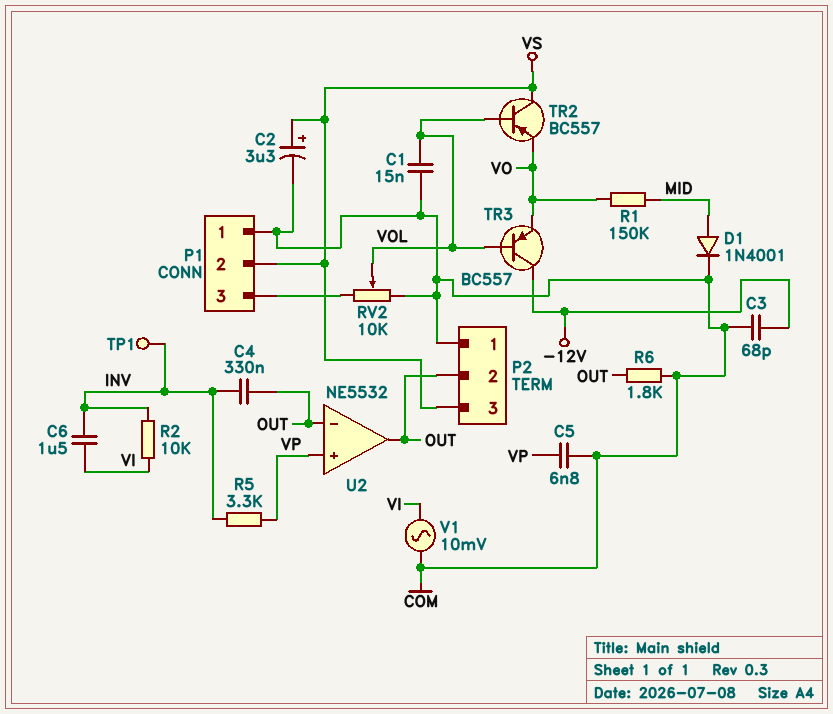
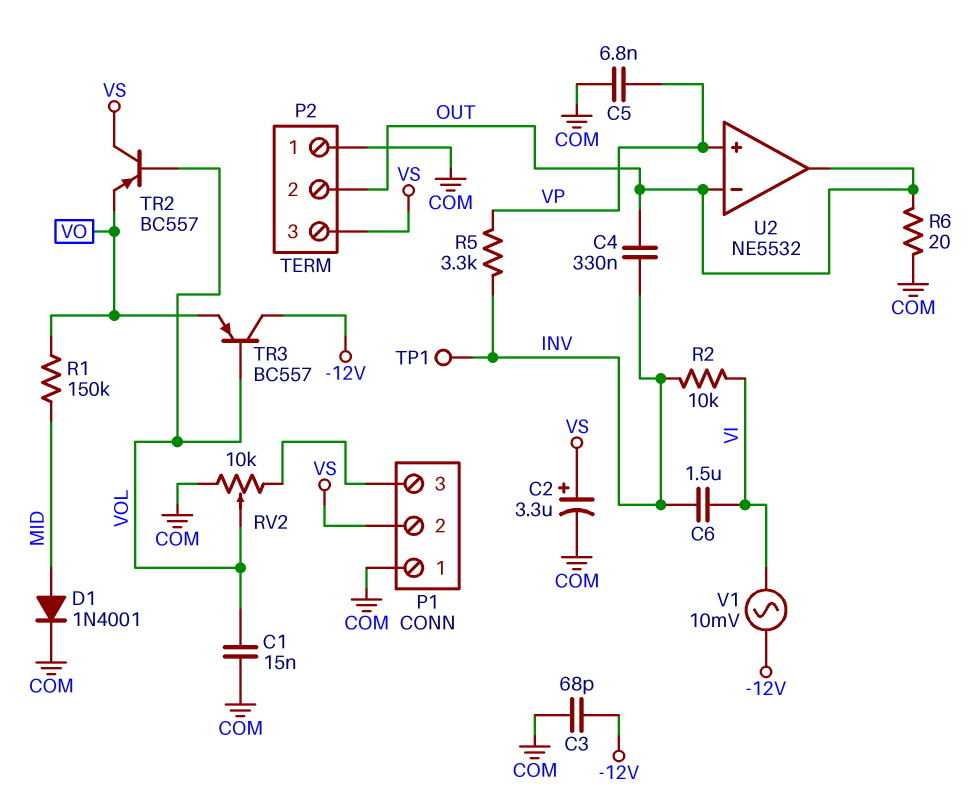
R6: 1.8k (COM, OUT) -> 20 (COM, OUT)
V1: AC 10mV (COM, VI) -> AC 10mV (-12V, VI)

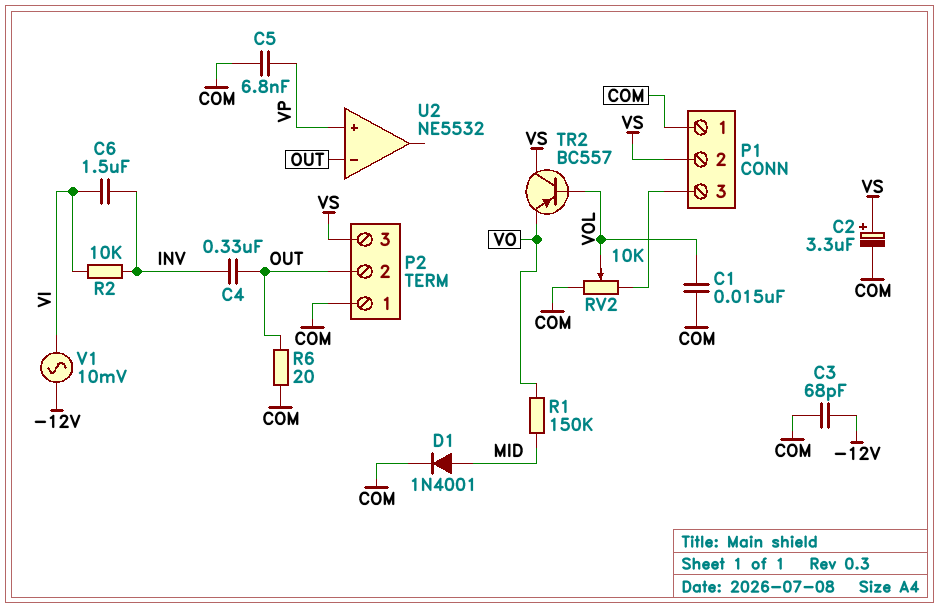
R5: 3.3k (INV, VP) -> none
TP1: test point (INV) -> none
TR3: PNP BC557 (B VOL, C -12V, E VO) -> none
U2 pin out: OUT -> none

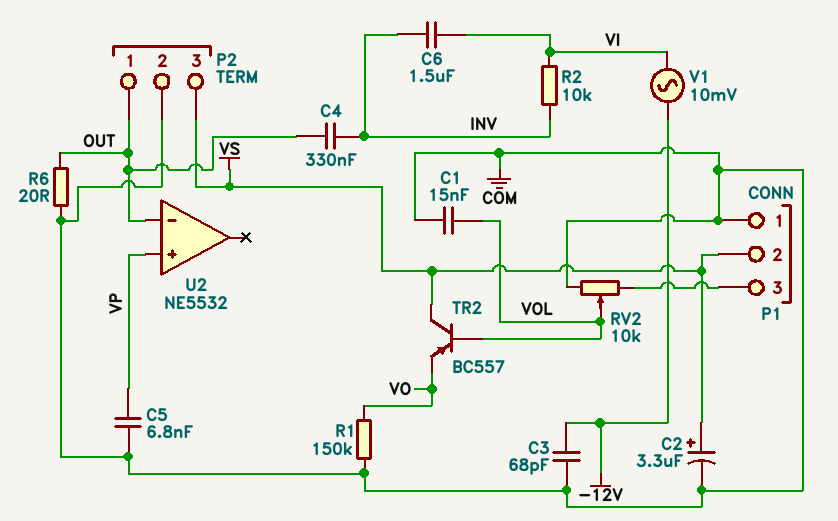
D1: diode 1N4001 (A MID, K COM) -> none
P2 pin 1: COM -> OUT
P2 pin 2: OUT -> COM
R1: 150k (MID, VO) -> 150k (COM, VO)

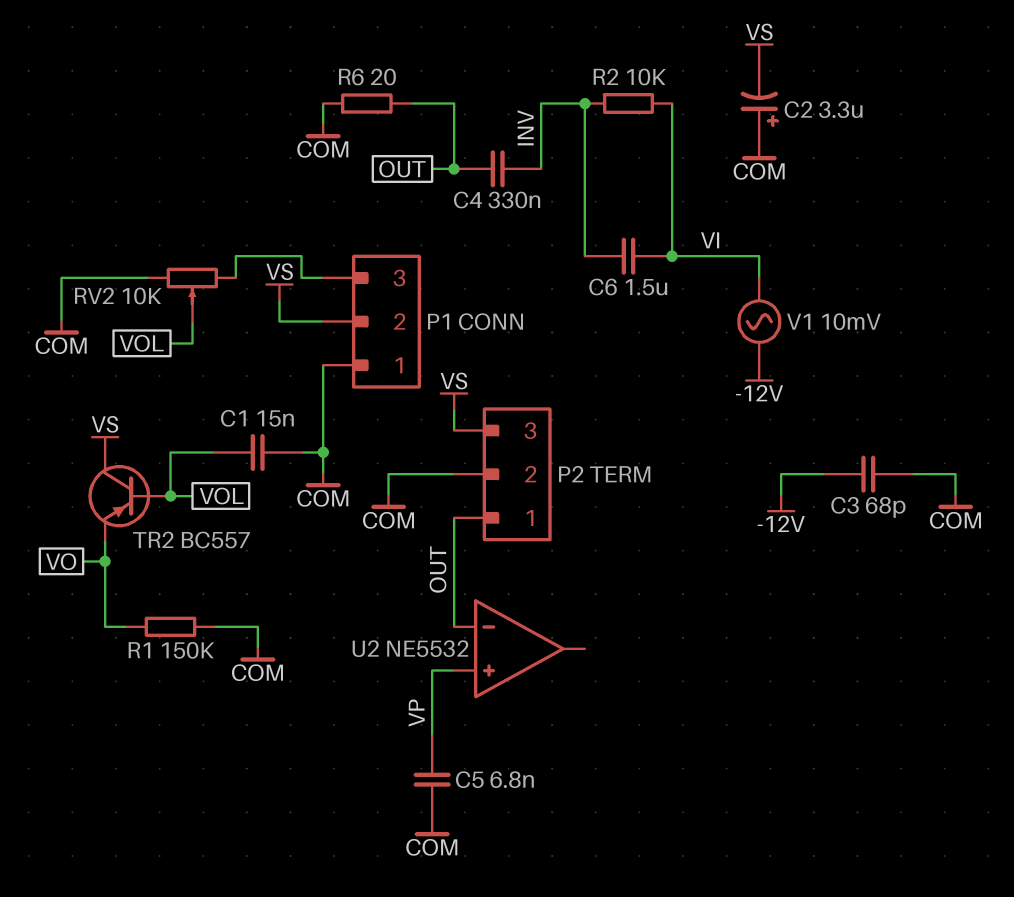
C2: 3.3uF (plus VS, minus COM) -> 3.3uF (plus COM, minus VS)

